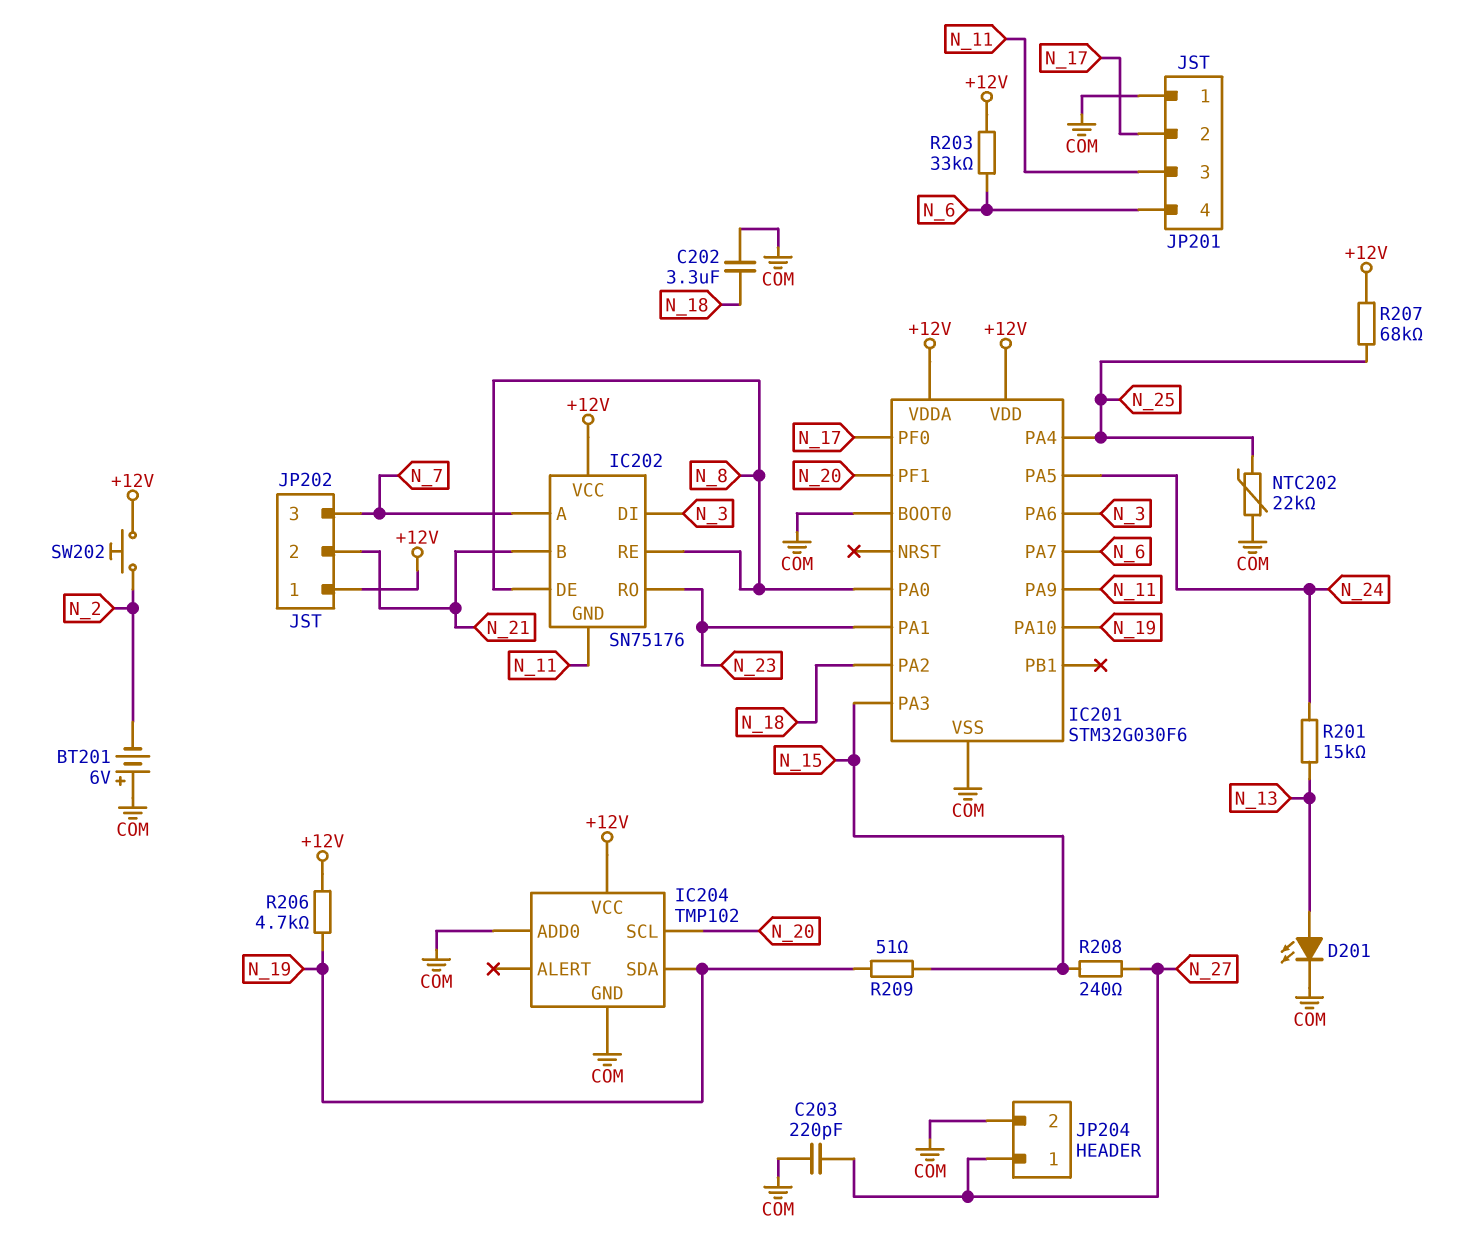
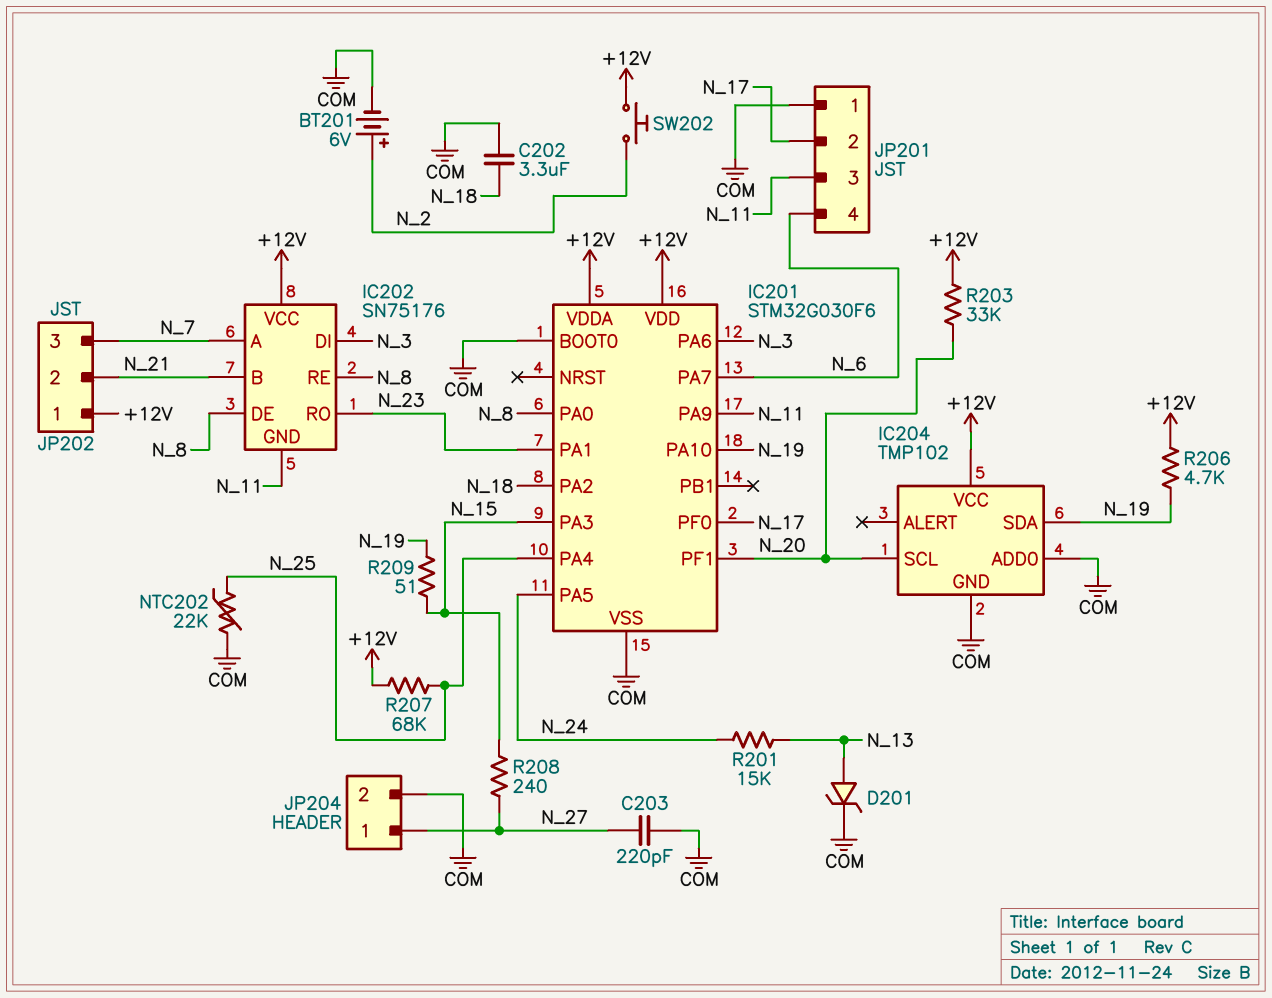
BT201: 6V (plus COM, minus N_2) -> 6V (plus N_2, minus COM)
D201: LED (A N_13, K COM) -> zener (A N_13, K COM)
R203: 33k (+12V, N_6) -> 33k (+12V, N_20)

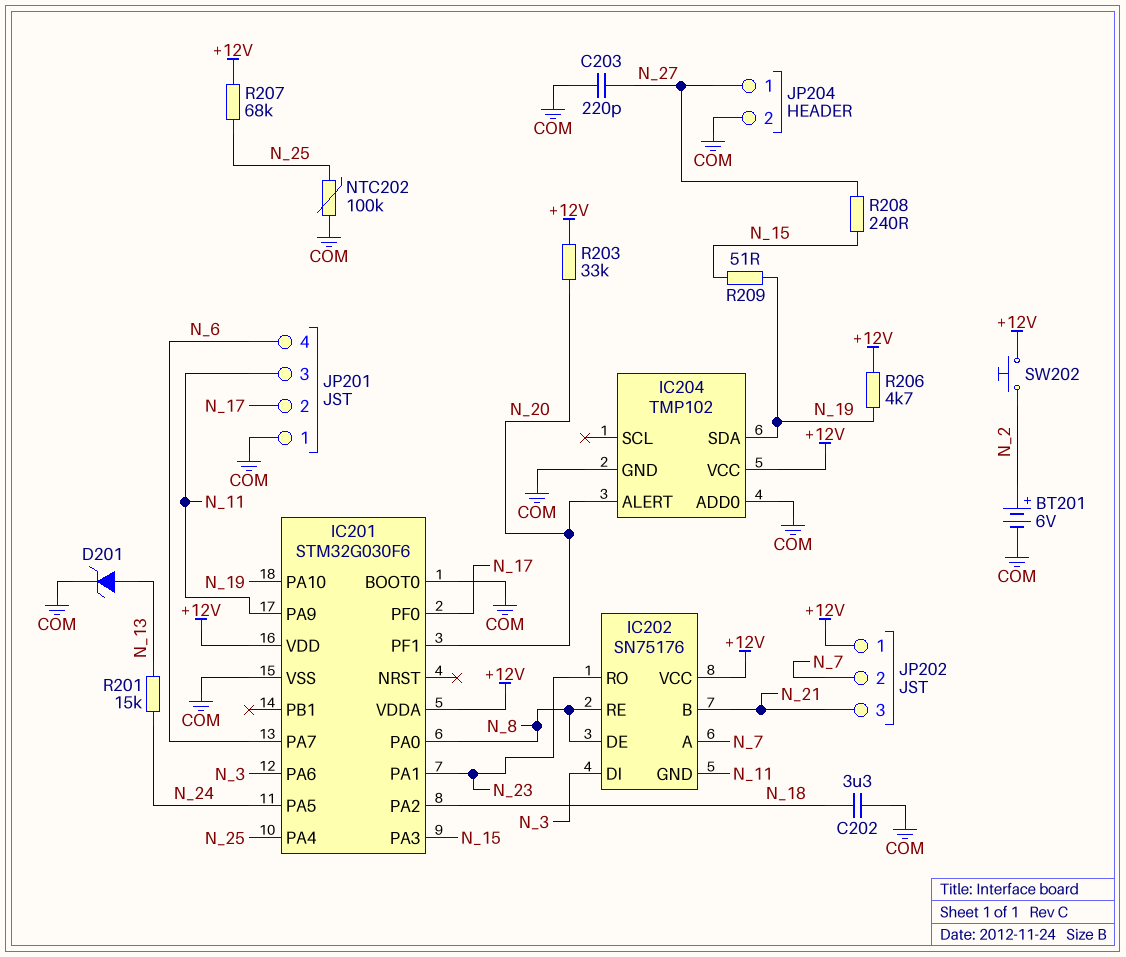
IC204 pin ALERT: none -> N_20
IC204 pin SCL: N_20 -> none
JP202 pin 2: N_21 -> N_7
JP202 pin 3: N_7 -> N_21
NTC202: 22k (COM, N_25) -> 100k (COM, N_25)

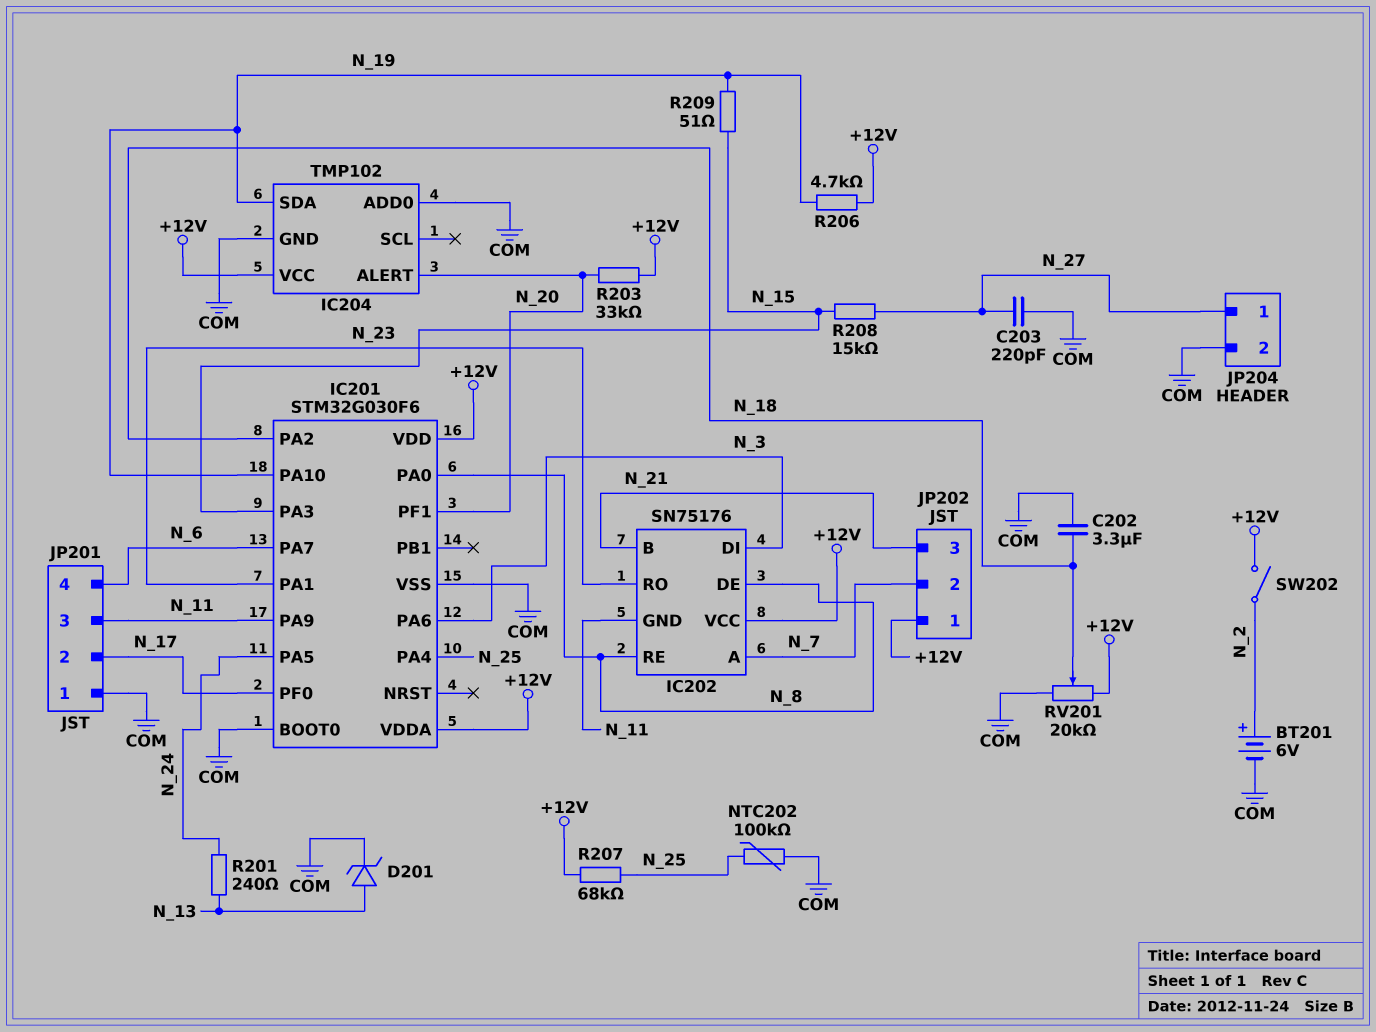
R201: 15k (N_13, N_24) -> 240 (N_13, N_24)
R208: 240 (N_15, N_27) -> 15k (N_15, N_27)
RV201: none -> 20k (+12V, COM, wiper N_18)
SW202: button (+12V, N_2) -> switch (+12V, N_2)

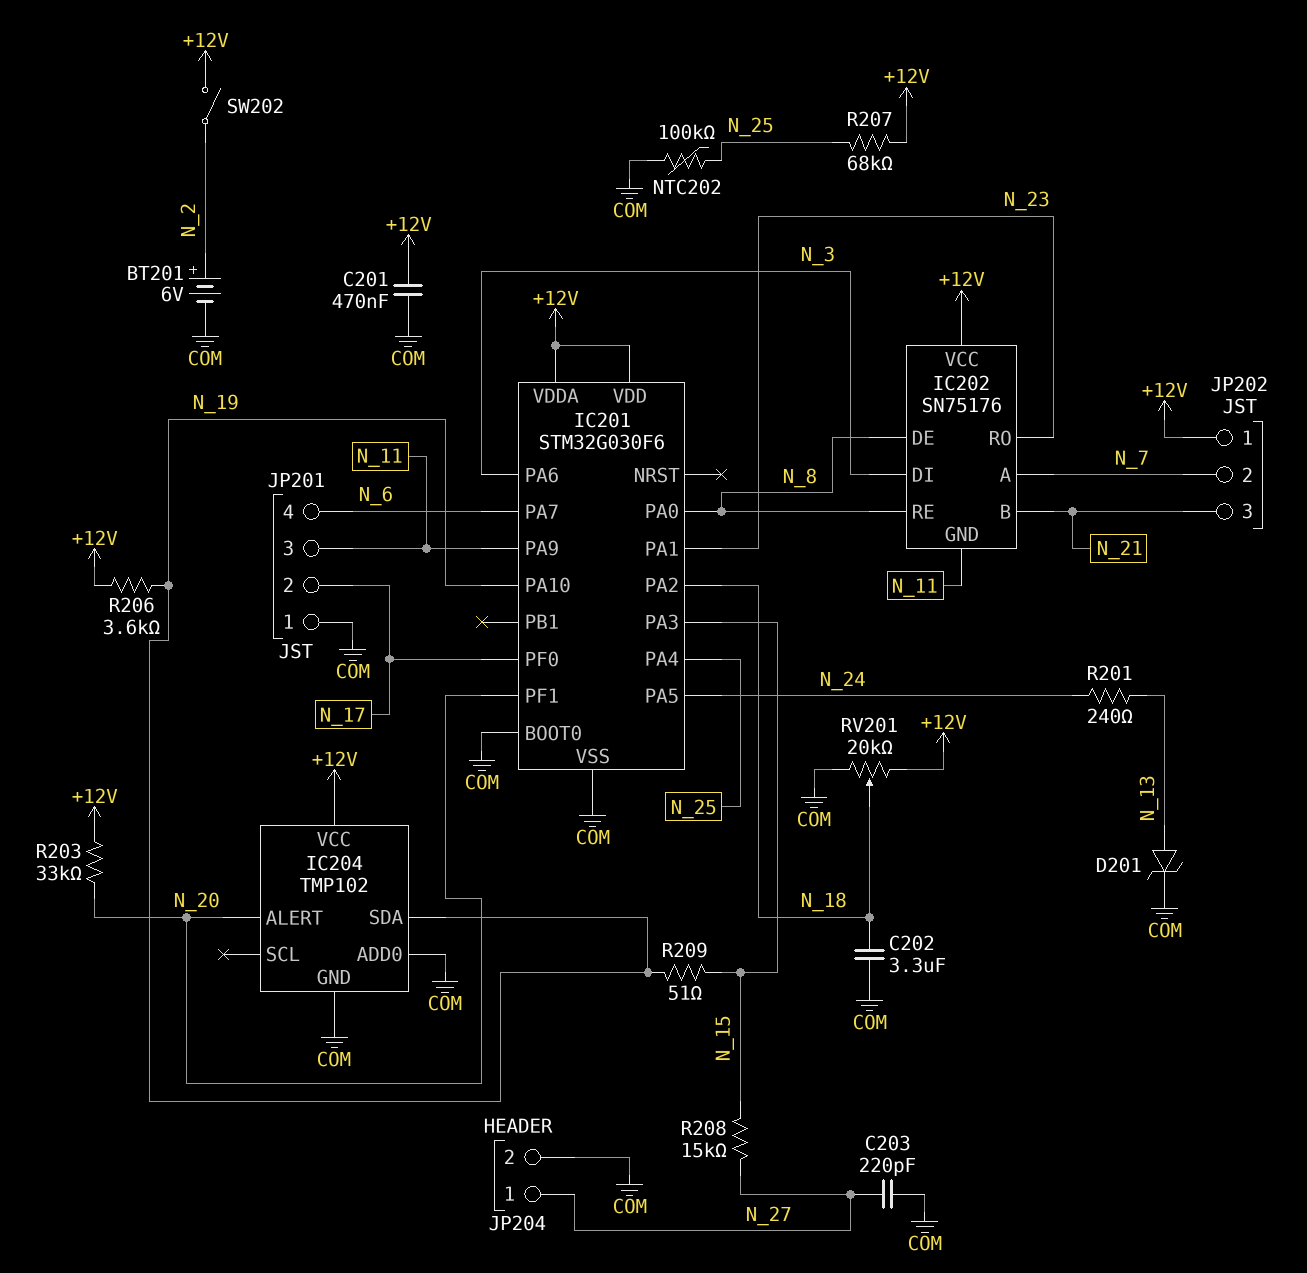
C201: none -> 470nF (+12V, COM)
R206: 4.7k (+12V, N_19) -> 3.6k (+12V, N_19)

